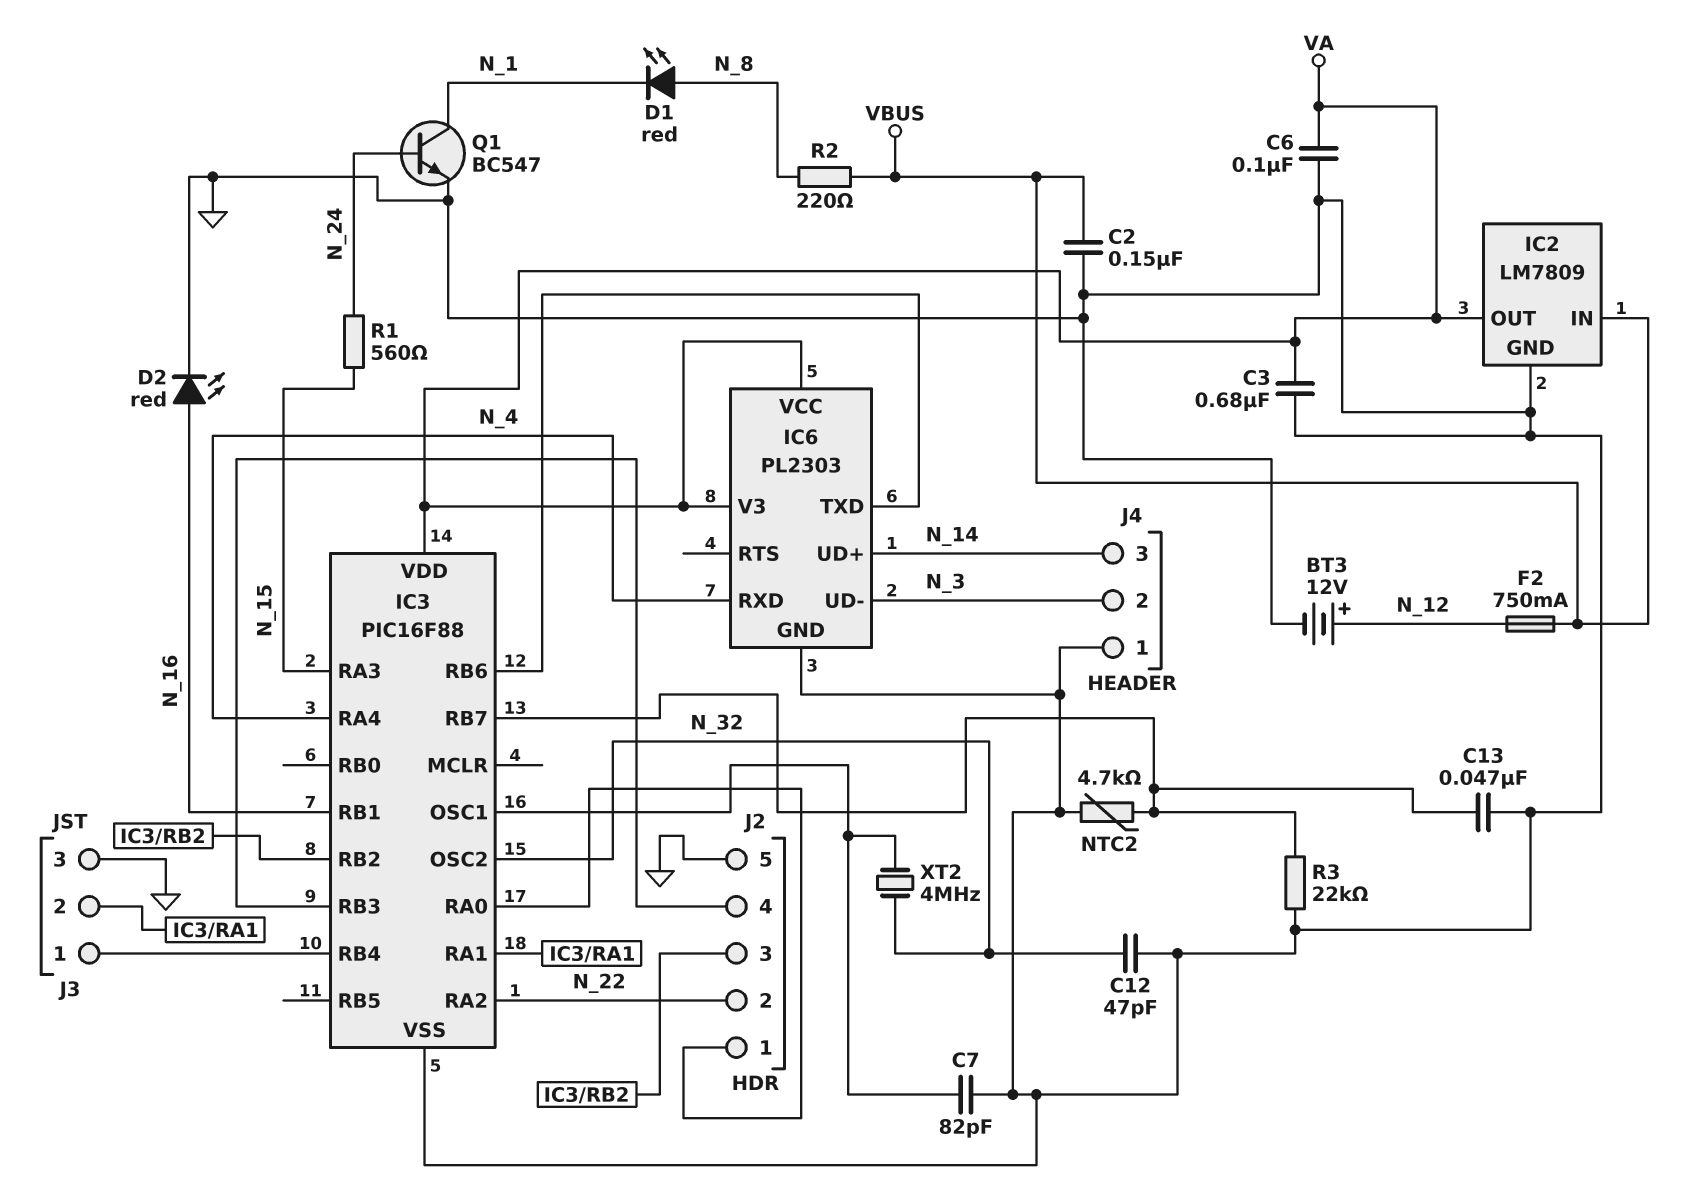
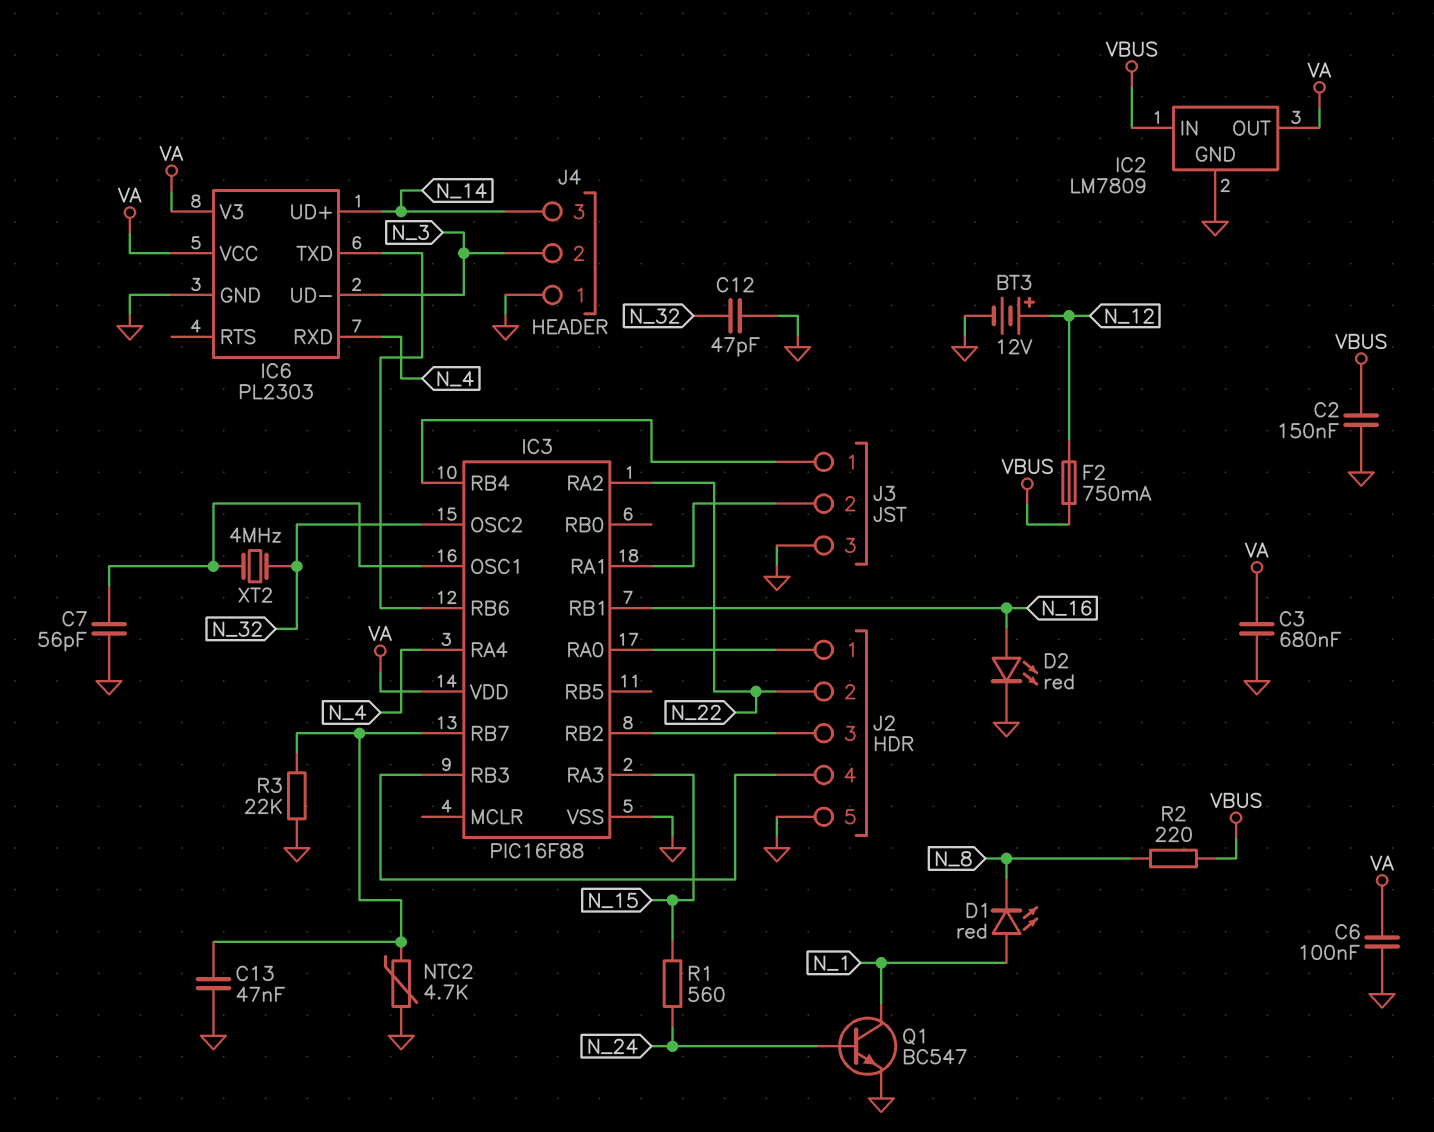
C7: 82pF (GND, IC3/OSC1) -> 56pF (GND, IC3/OSC1)
D1: LED red (A N_8, K N_1) -> LED red (A N_1, K N_8)

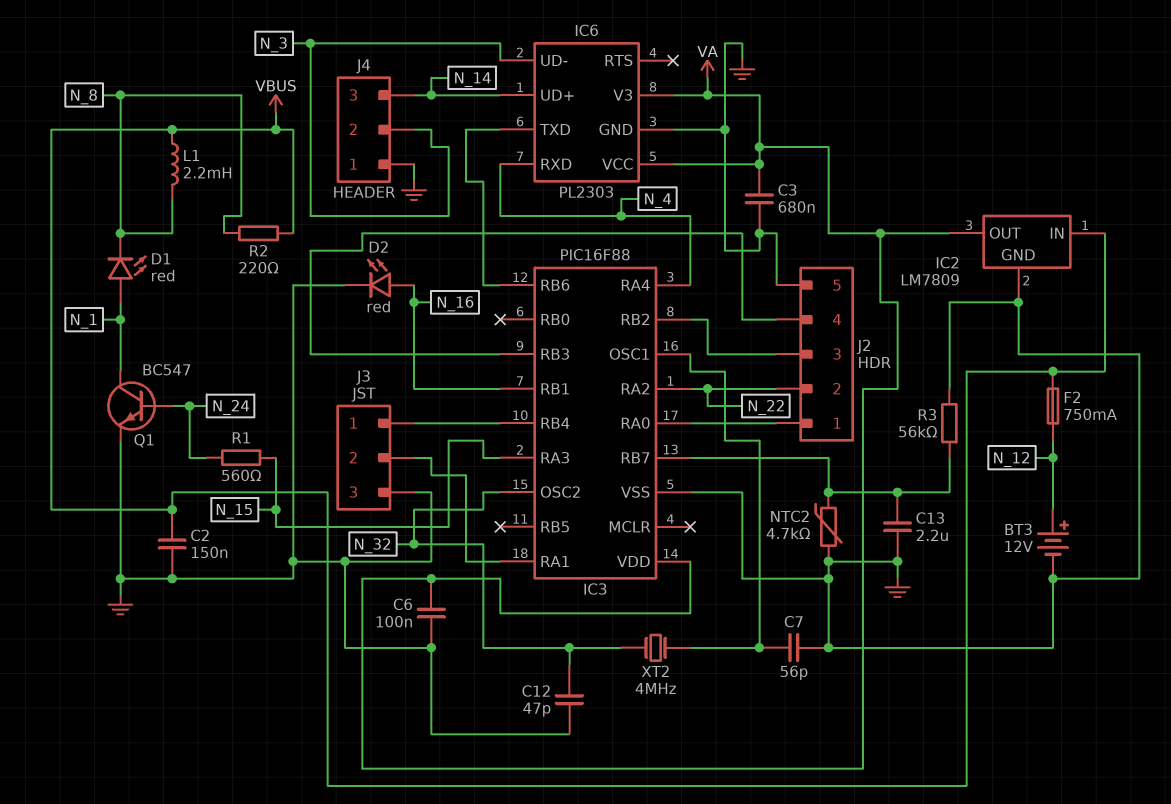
C13: 47nF (GND, IC3/RB7) -> 2.2uF (GND, IC3/RB7)
L1: none -> 2.2mH (N_8, VBUS)
R3: 22k (GND, IC3/RB7) -> 56k (GND, IC3/RB7)

